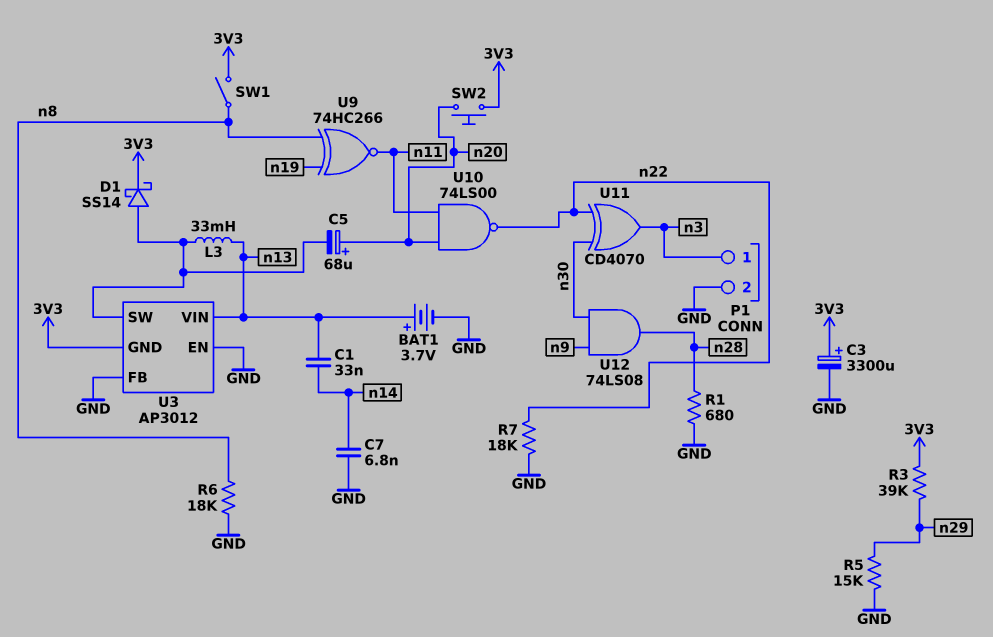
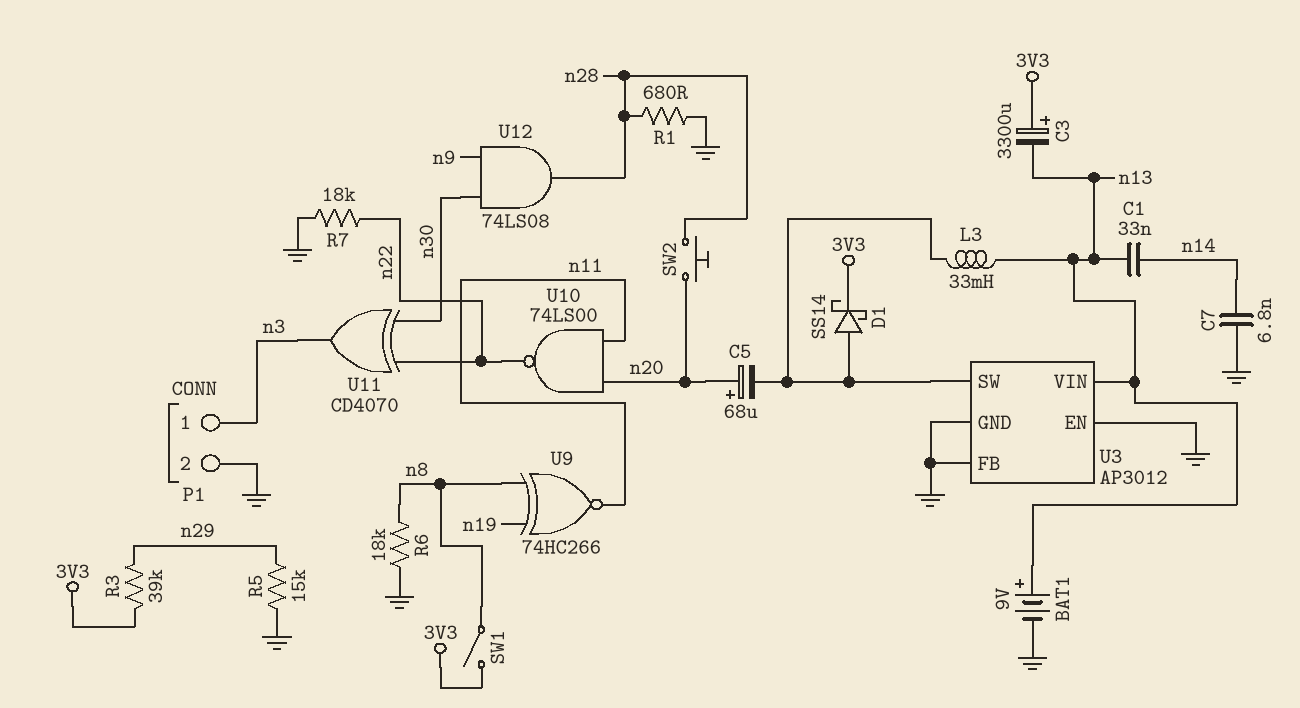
BAT1: 3.7V (plus n13, minus GND) -> 9V (plus n13, minus GND)
C3: 3300uF (plus 3V3, minus GND) -> 3300uF (plus 3V3, minus n13)
SW2: button (3V3, n20) -> button (n20, n28)
U3 pin GND: 3V3 -> GND

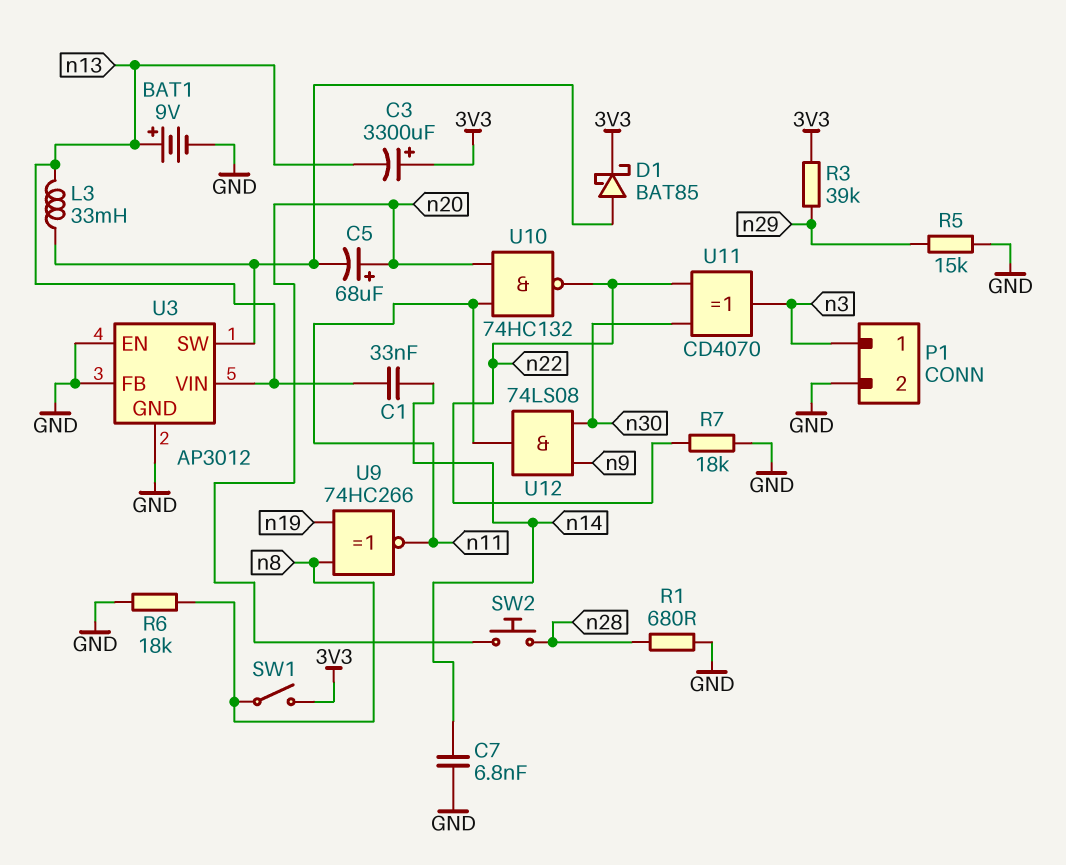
D1: schottky SS14 (A U3/SW, K 3V3) -> schottky BAT85 (A U3/SW, K 3V3)
U10: NAND 74LS00 (in n11, in n20, out n22) -> NAND 74HC132 (in n11, in n20, out n22)
U12: AND 74LS08 (in n9, in n30, out n28) -> AND 74LS08 (in n9, in n30, out n11)

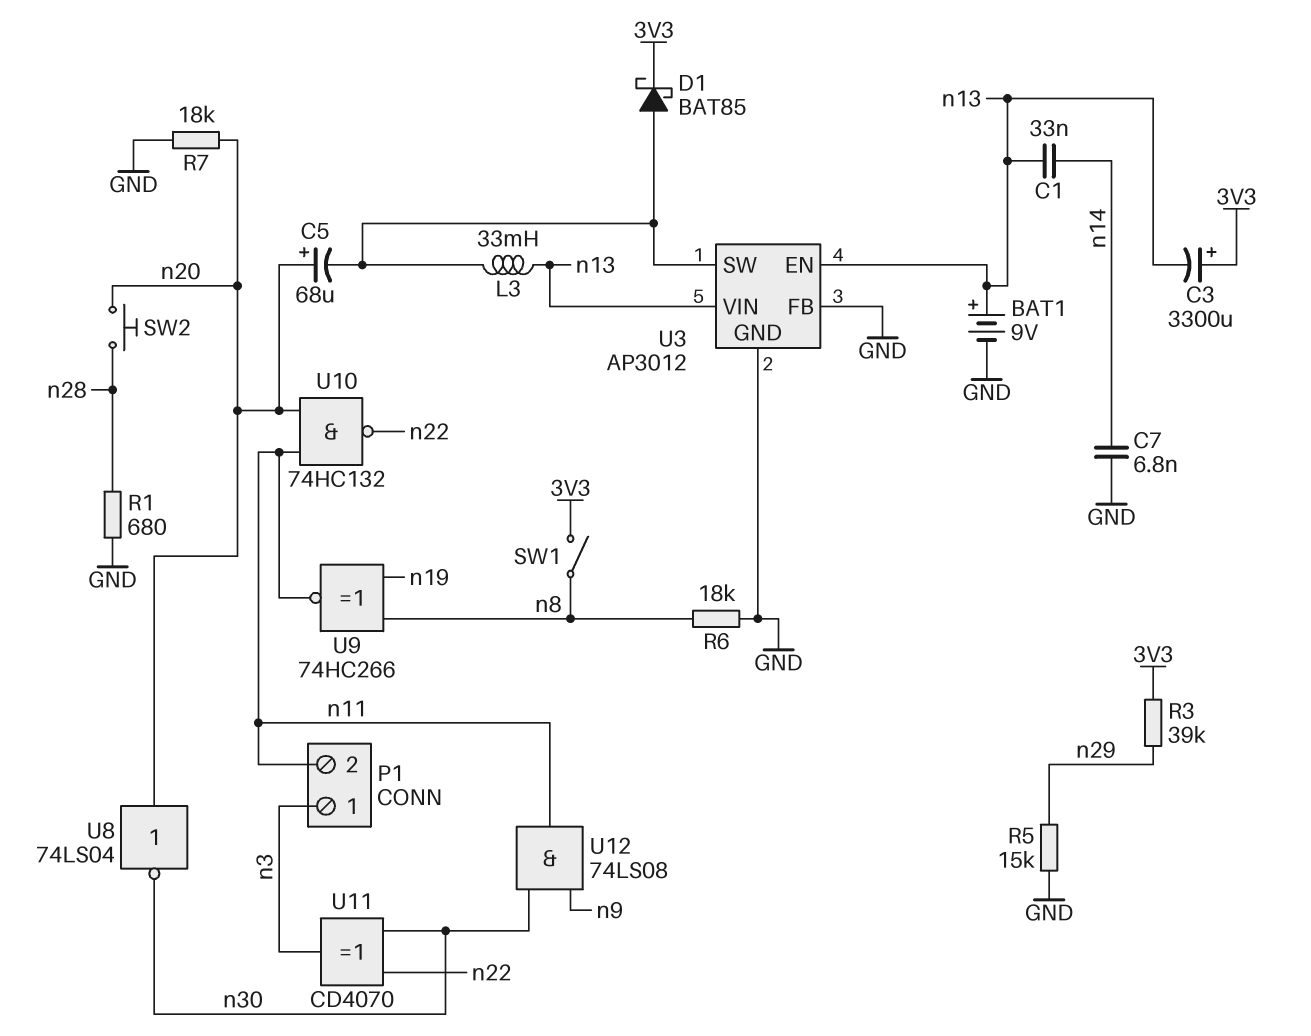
P1 pin 2: GND -> n11
R7: 18k (GND, n22) -> 18k (GND, n20)
U3 pin EN: GND -> n13
U8: none -> NOT 74LS04 (in n20, out n30)

